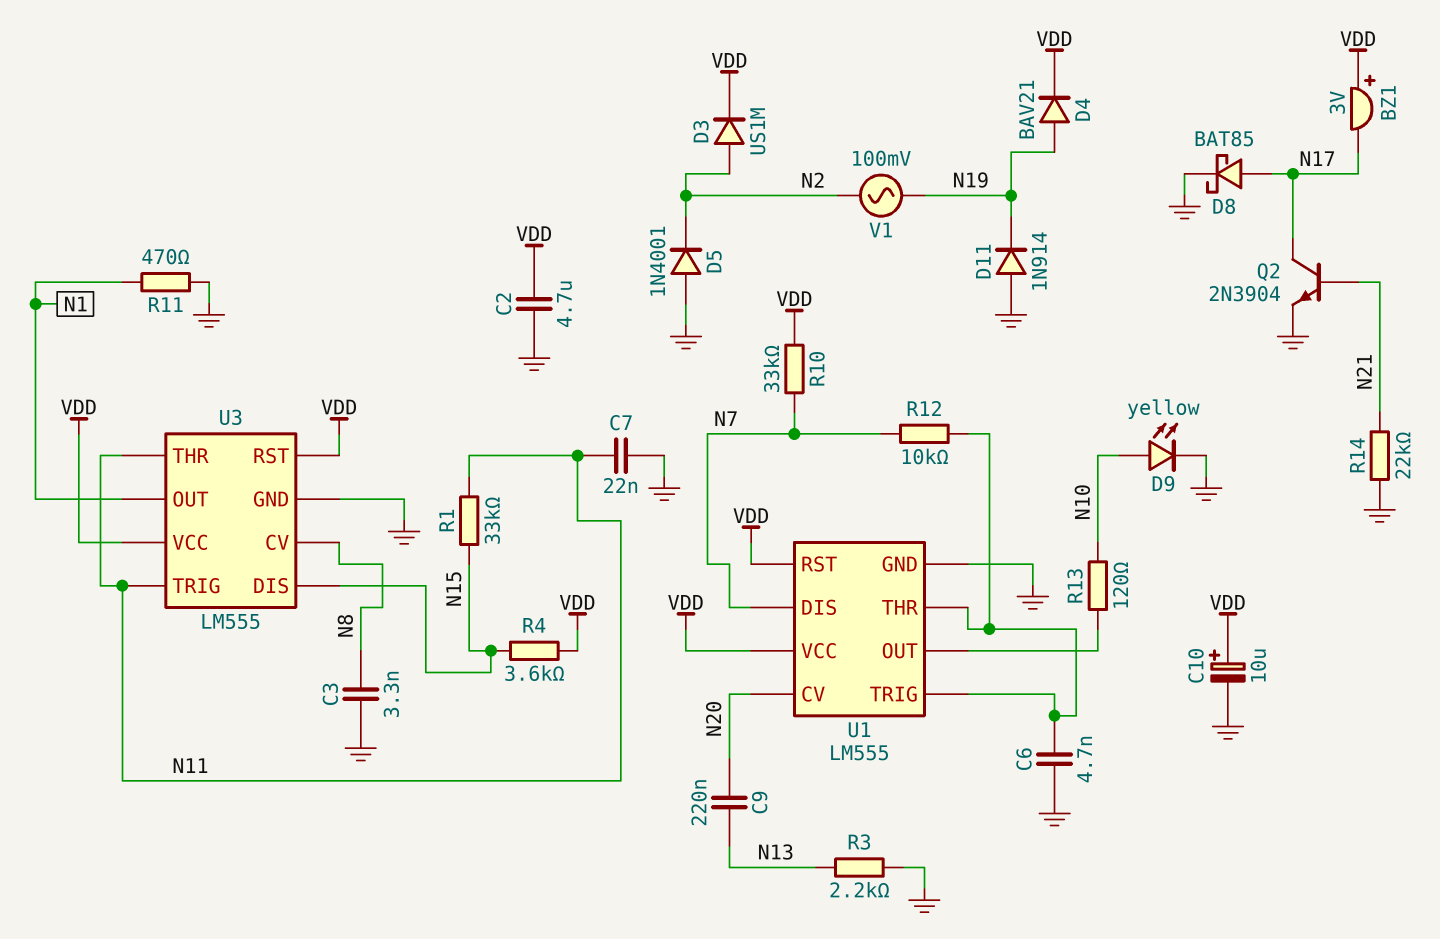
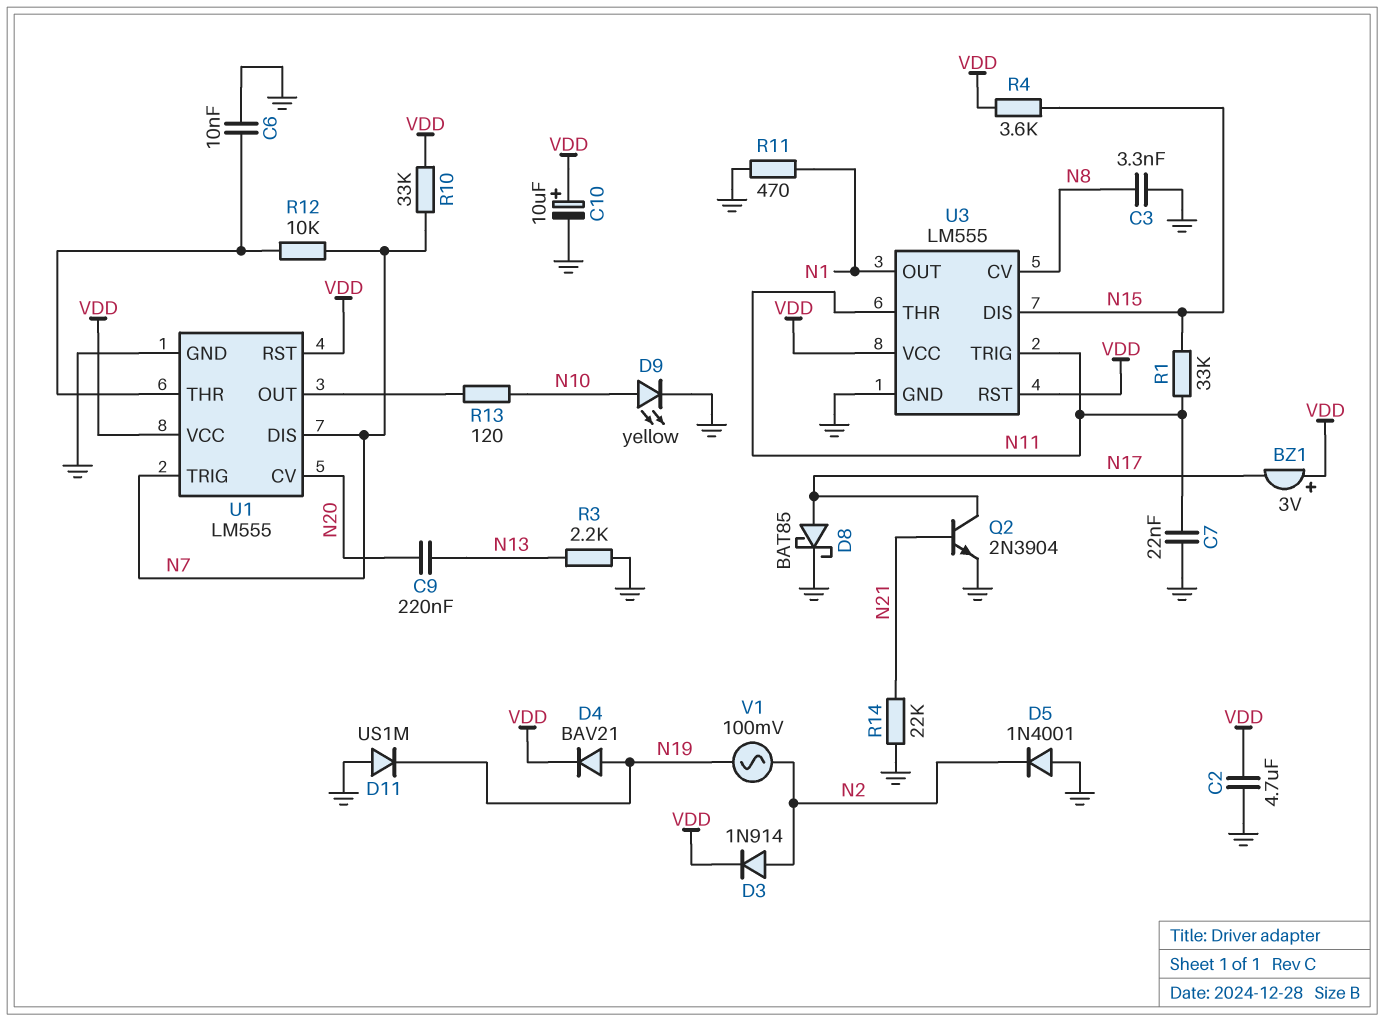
C6: 4.7nF (GND, U1/THR) -> 10nF (GND, U1/THR)
D3: diode US1M (A N2, K VDD) -> diode 1N914 (A N2, K VDD)
D11: diode 1N914 (A GND, K N19) -> diode US1M (A GND, K N19)
U1 pin TRIG: U1/THR -> N7

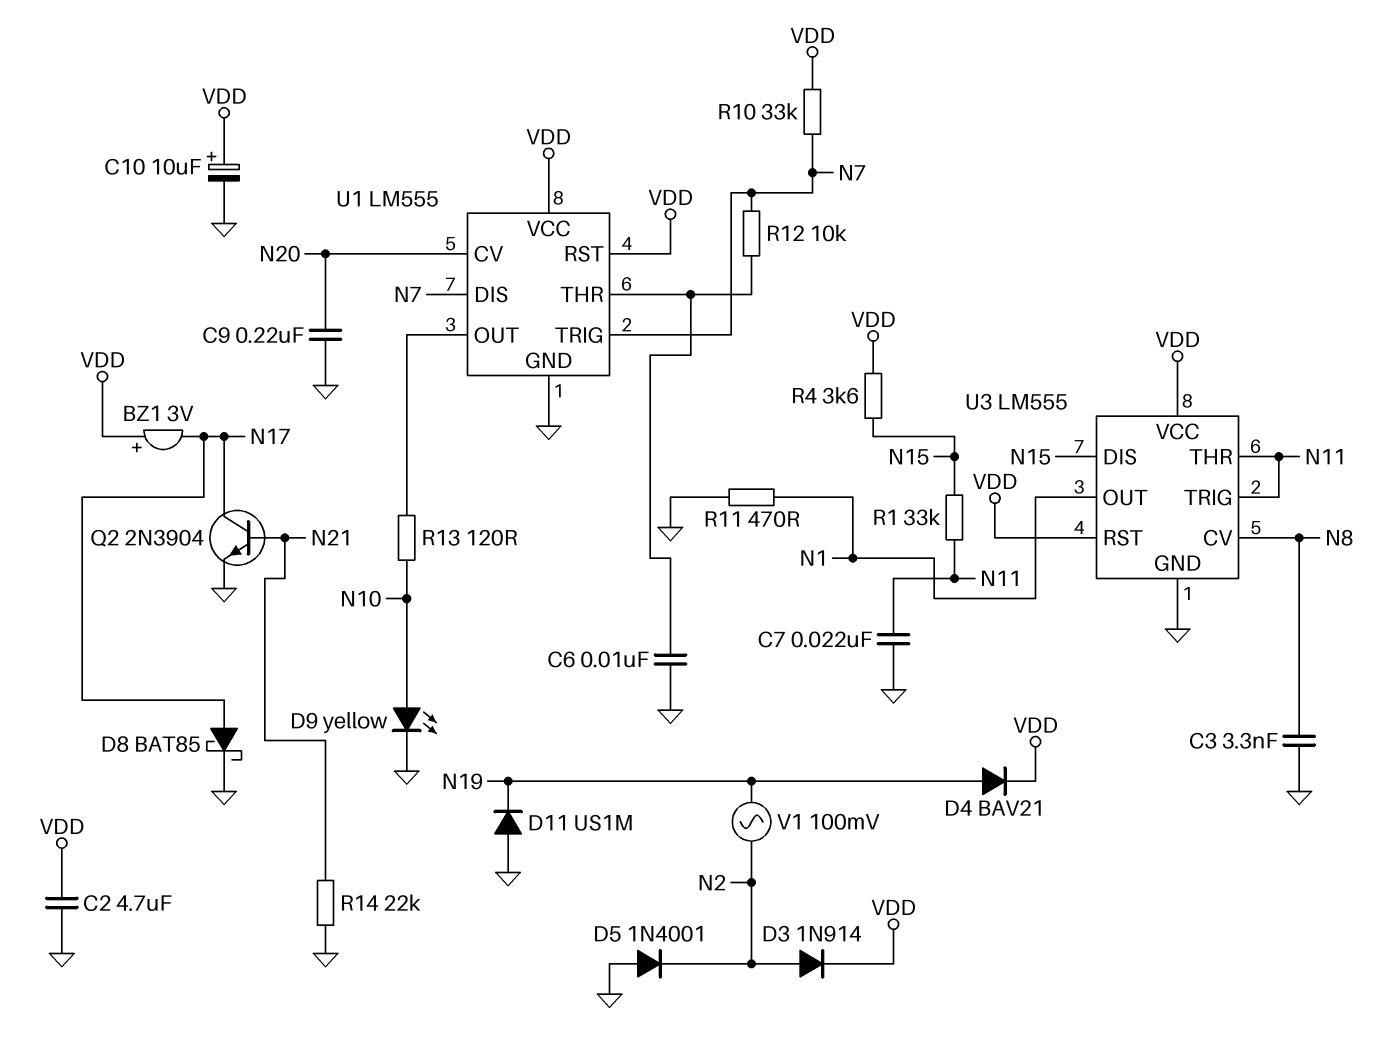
C9: 220nF (N13, N20) -> 220nF (GND, N20)
R3: 2.2k (GND, N13) -> none

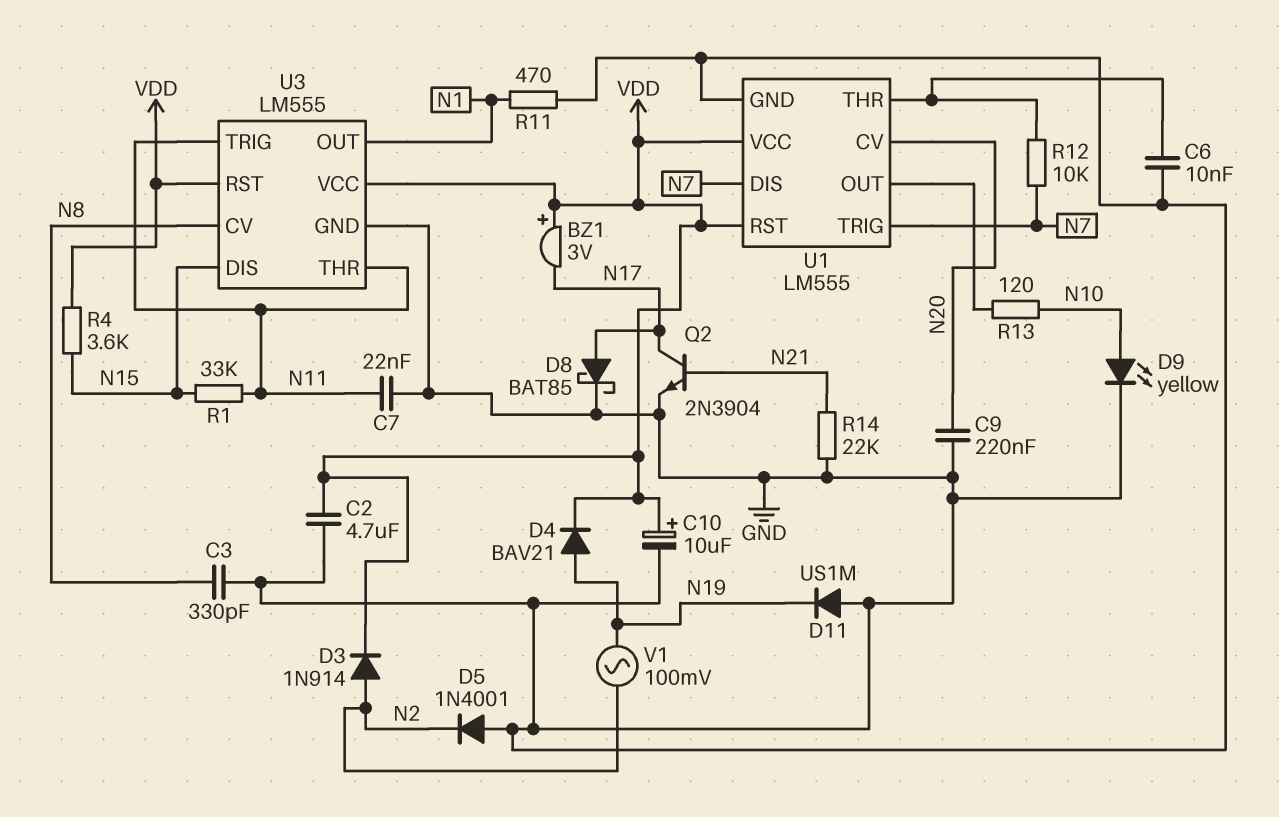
C3: 3.3nF (GND, N8) -> 330pF (GND, N8)
R10: 33k (N7, VDD) -> none

